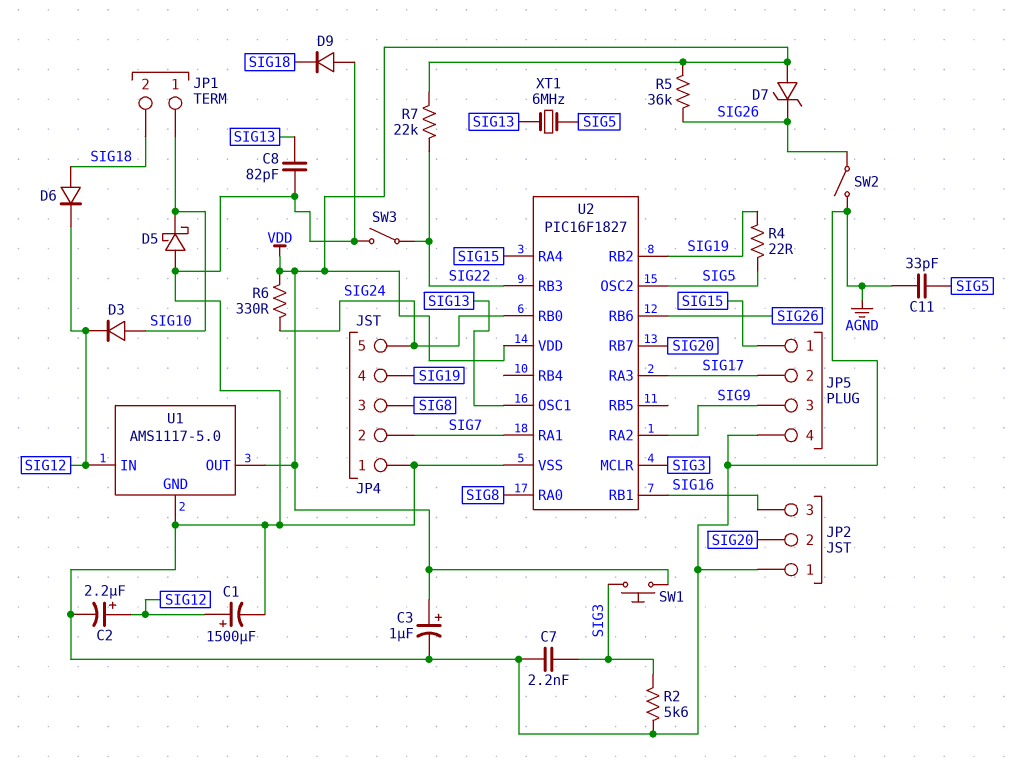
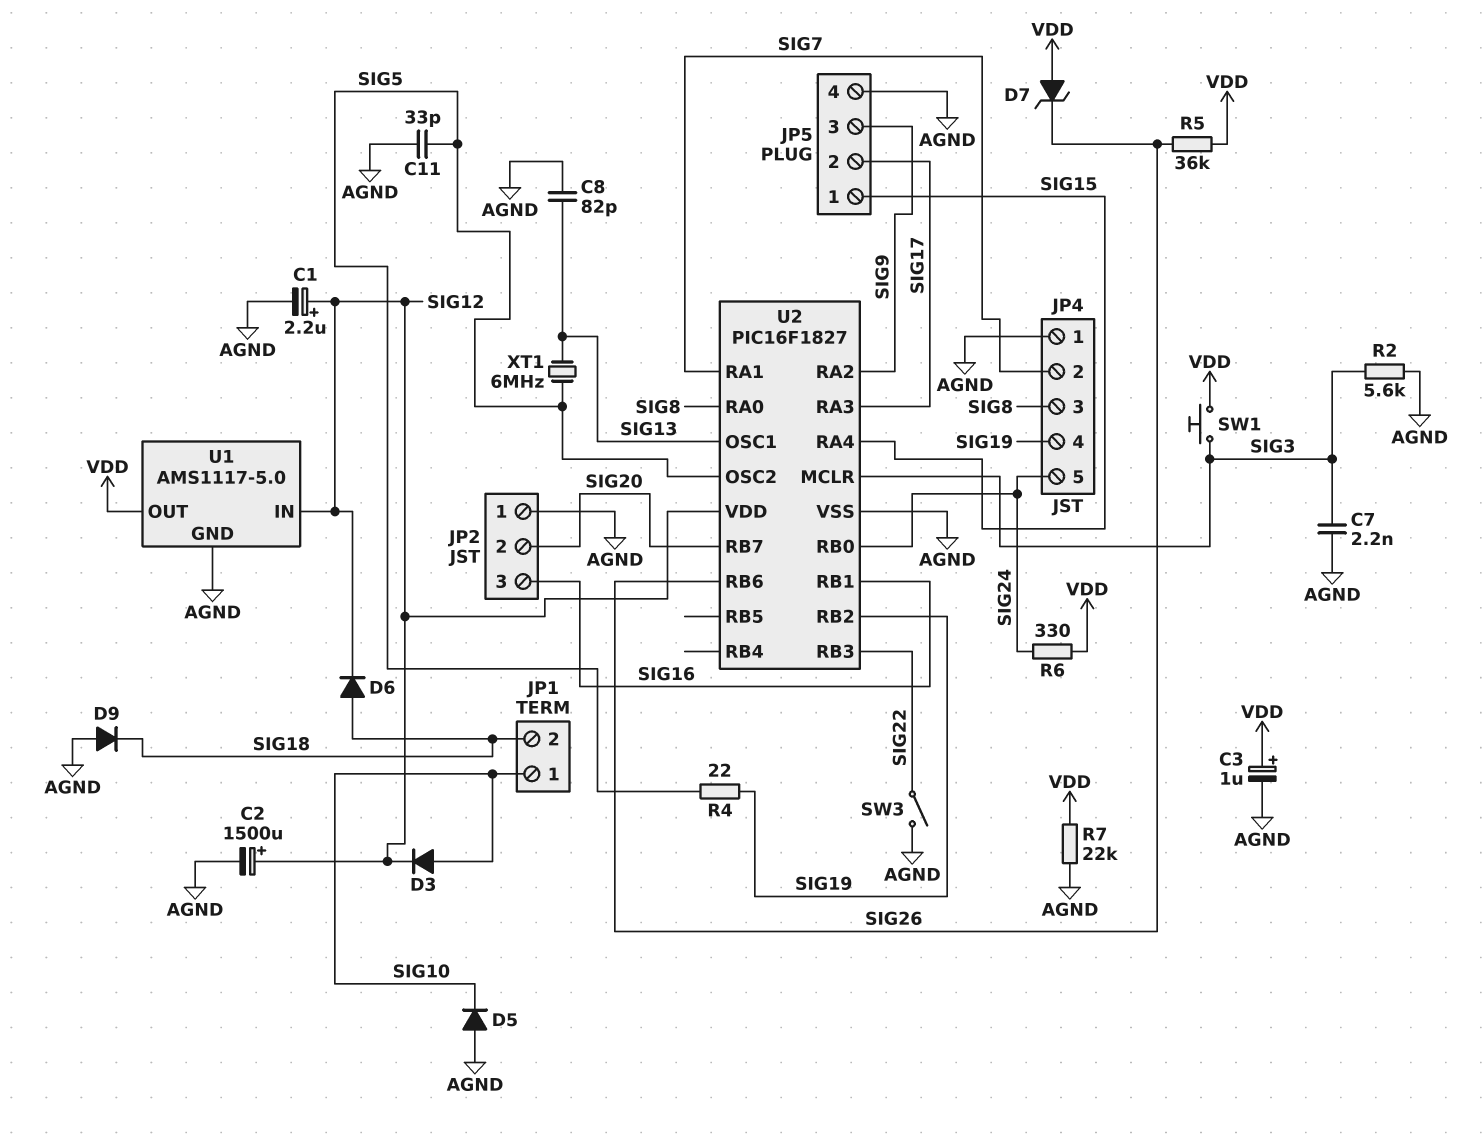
C1: 1500uF (plus SIG12, minus AGND) -> 2.2uF (plus SIG12, minus AGND)
C2: 2.2uF (plus SIG12, minus AGND) -> 1500uF (plus SIG12, minus AGND)
D5: schottky (A AGND, K SIG10) -> diode (A AGND, K SIG10)
R7: 22k (SIG22, VDD) -> 22k (AGND, VDD)
SW2: switch (AGND, SIG26) -> none
U2 pin VDD: VDD -> SIG12

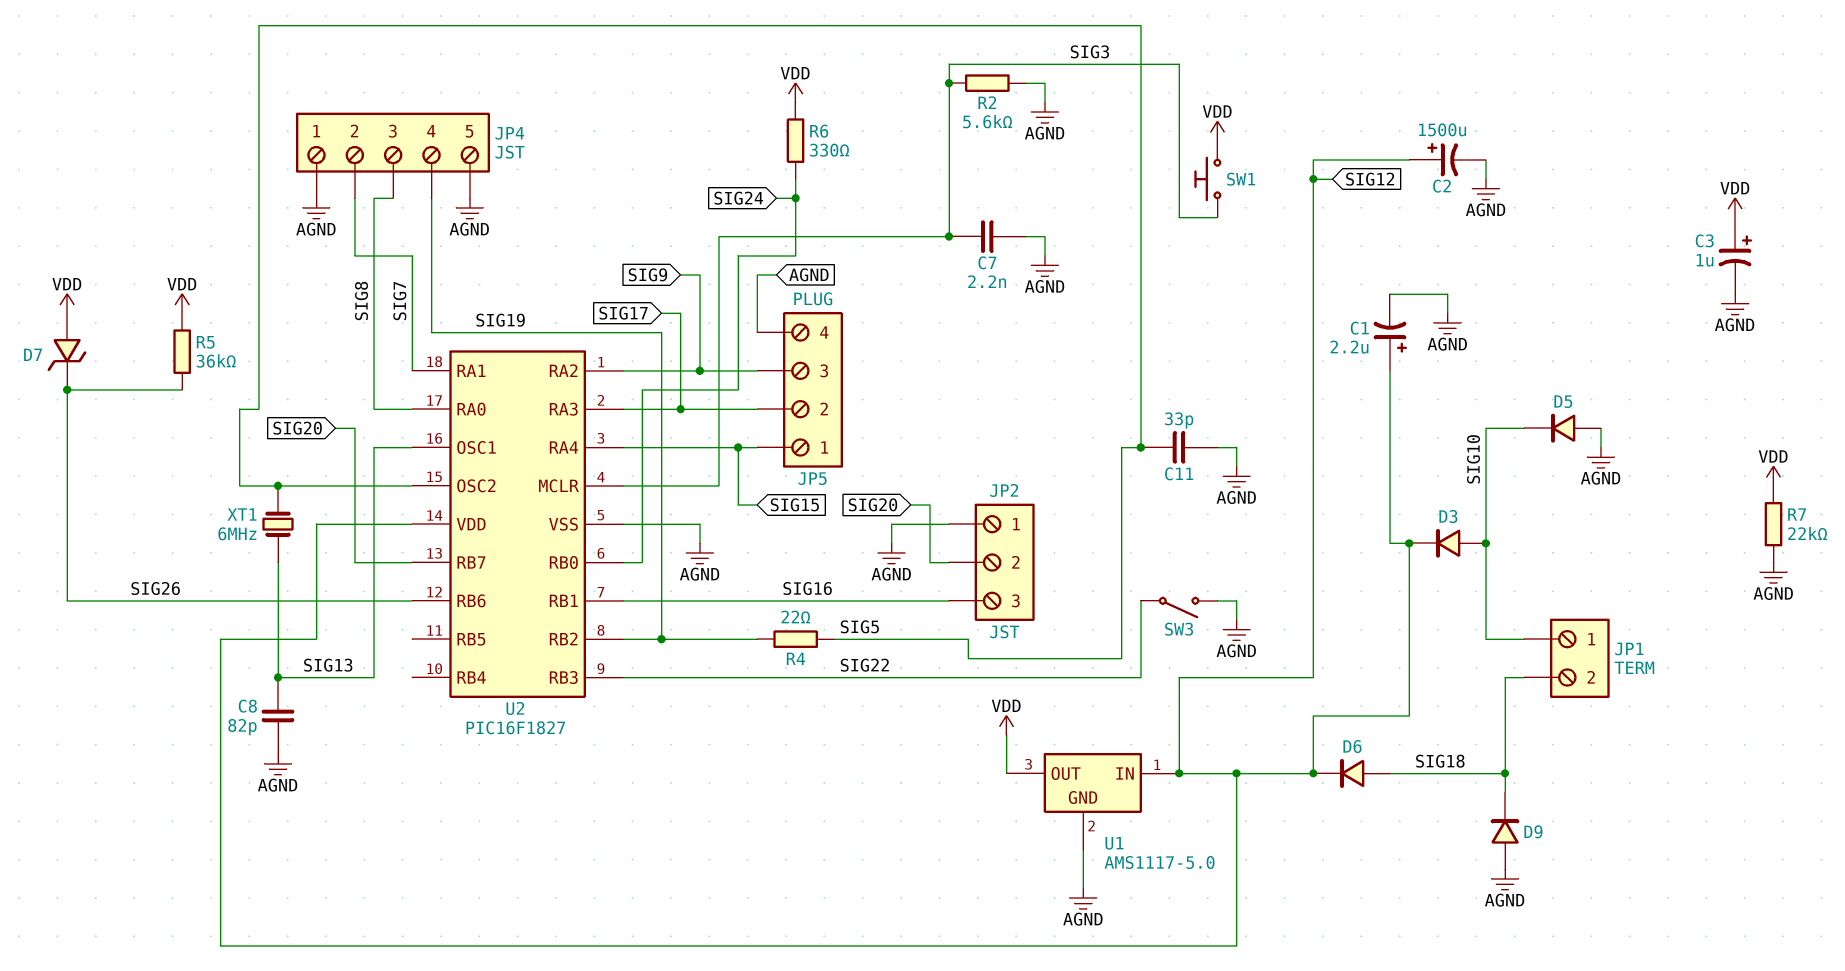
JP4 pin 5: SIG24 -> AGND

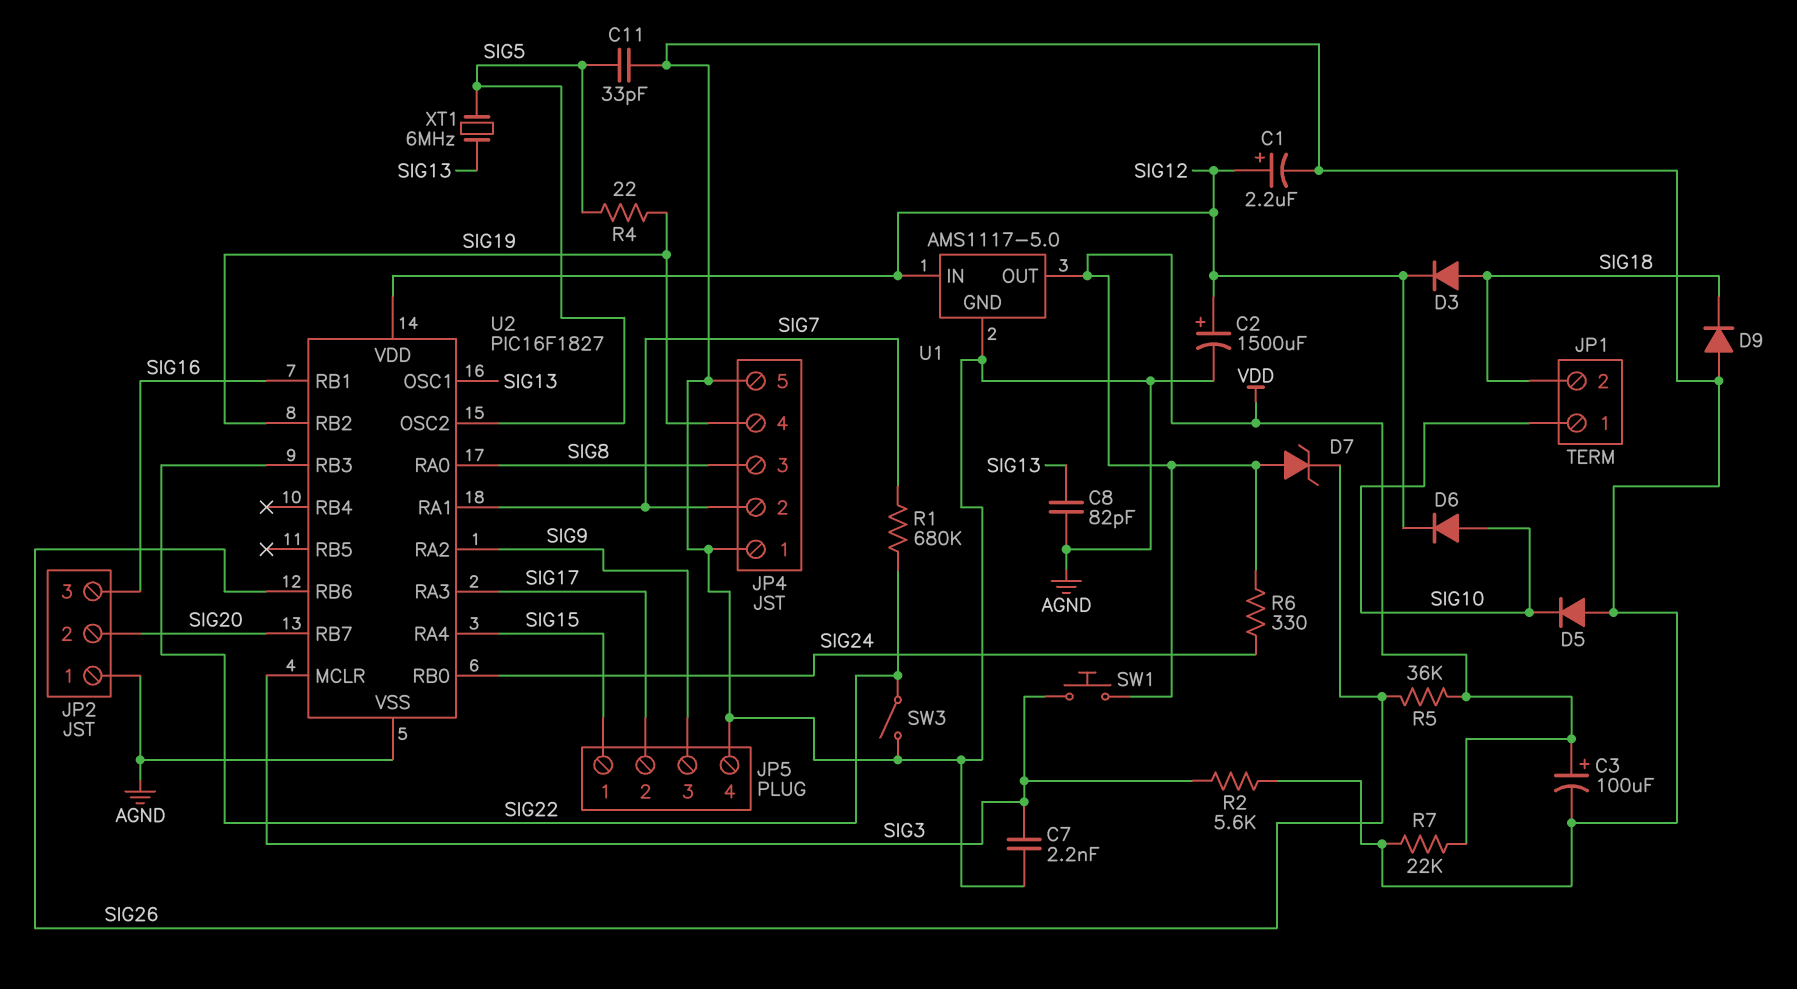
C3: 1uF (plus VDD, minus AGND) -> 100uF (plus VDD, minus AGND)
D3: diode (A SIG10, K SIG12) -> diode (A SIG18, K SIG12)
D6: diode (A SIG18, K SIG12) -> diode (A SIG10, K SIG12)
R1: none -> 680k (SIG7, SIG22)

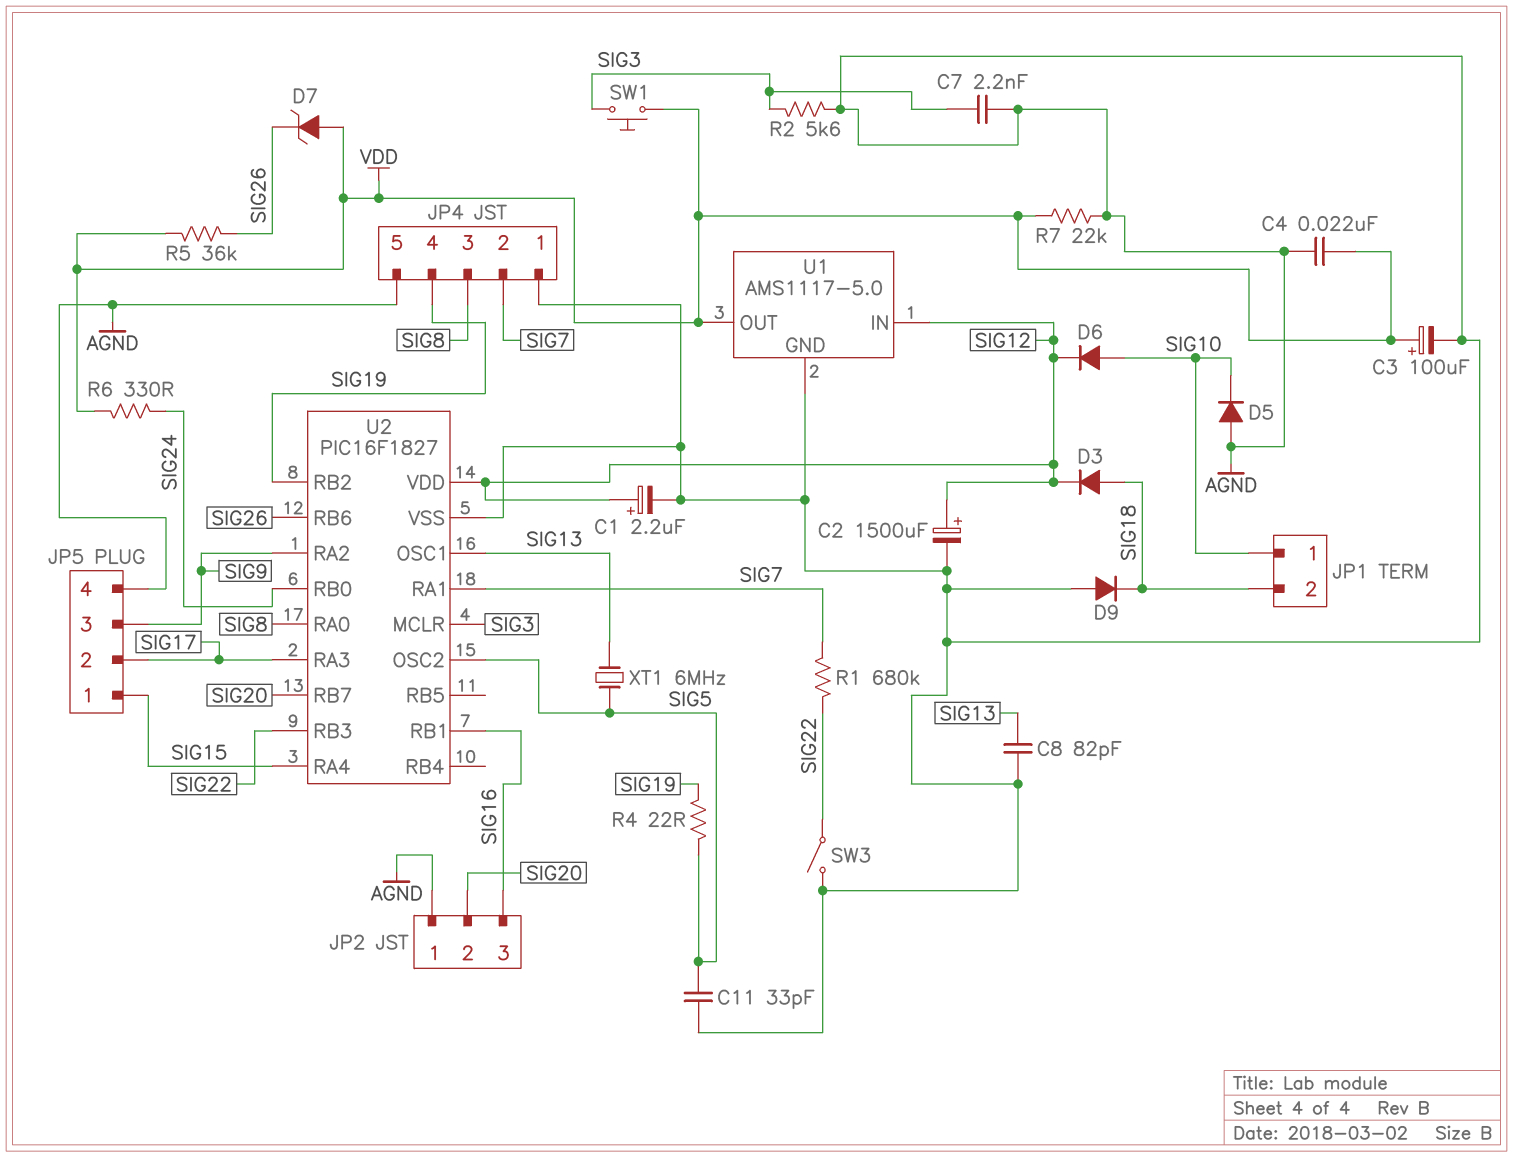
C4: none -> 22nF (AGND, VDD)

